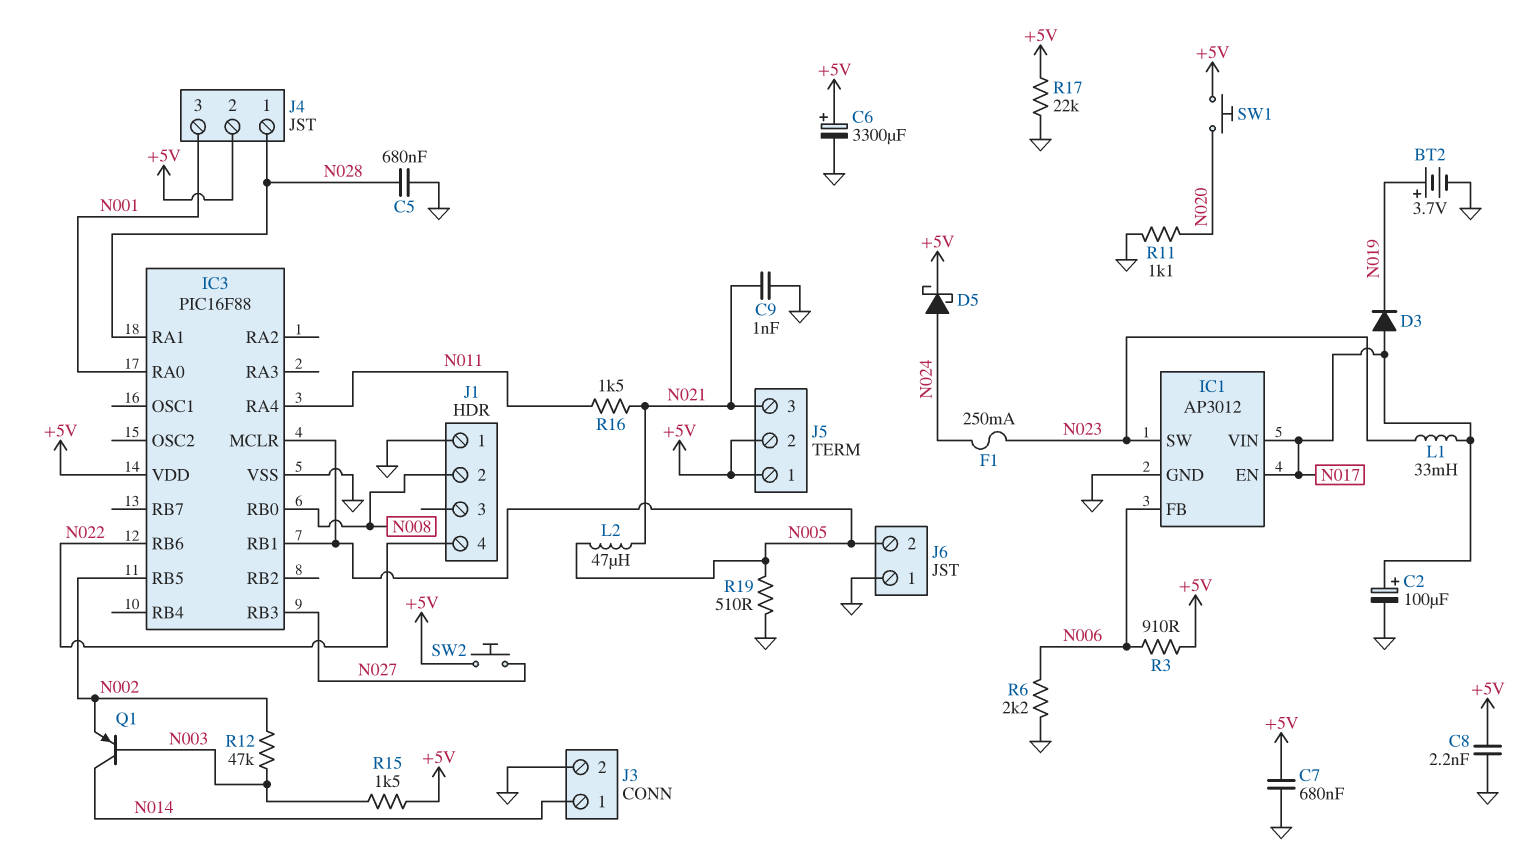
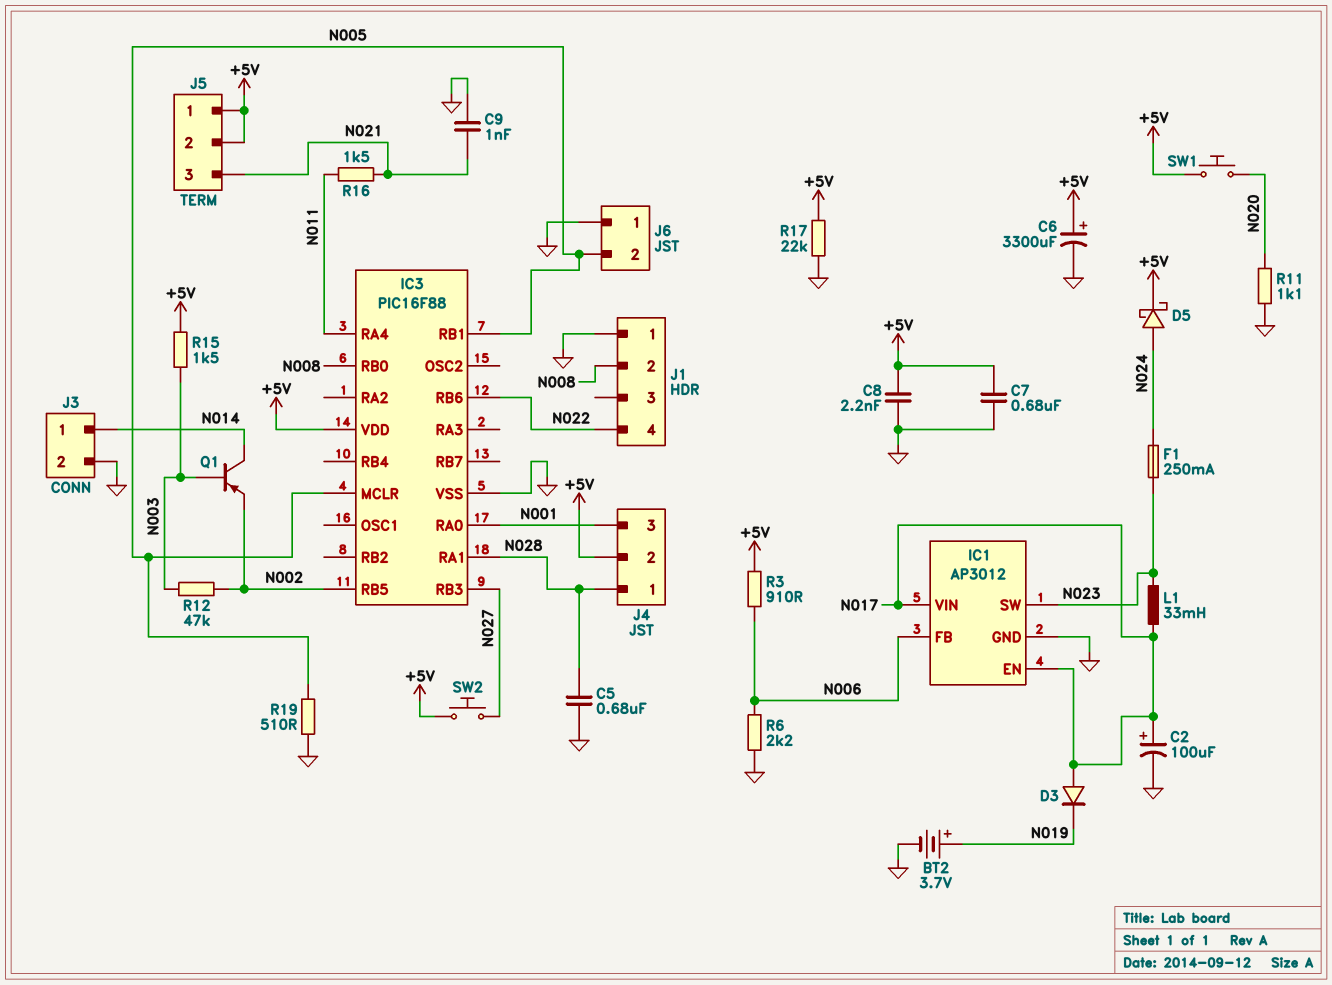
L2: 47uH (N005, N021) -> none

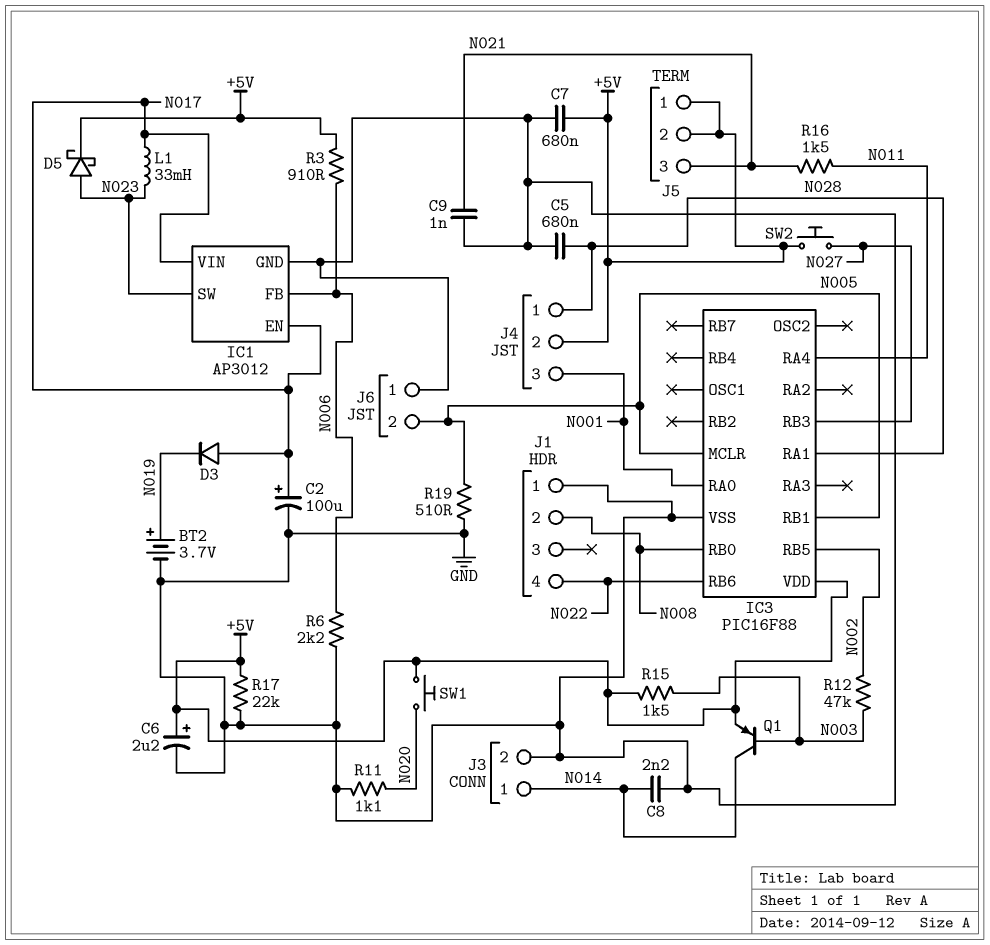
C6: 3300uF (plus +5V, minus GND) -> 2.2uF (plus +5V, minus GND)
C8: 2.2nF (+5V, GND) -> 2.2nF (GND, N014)
D5: schottky (A N024, K +5V) -> schottky (A N023, K +5V)
F1: 250mA (N023, N024) -> none
Q1: PNP (B N003, C N014, E N002) -> PNP (B N003, C N014, E +5V)

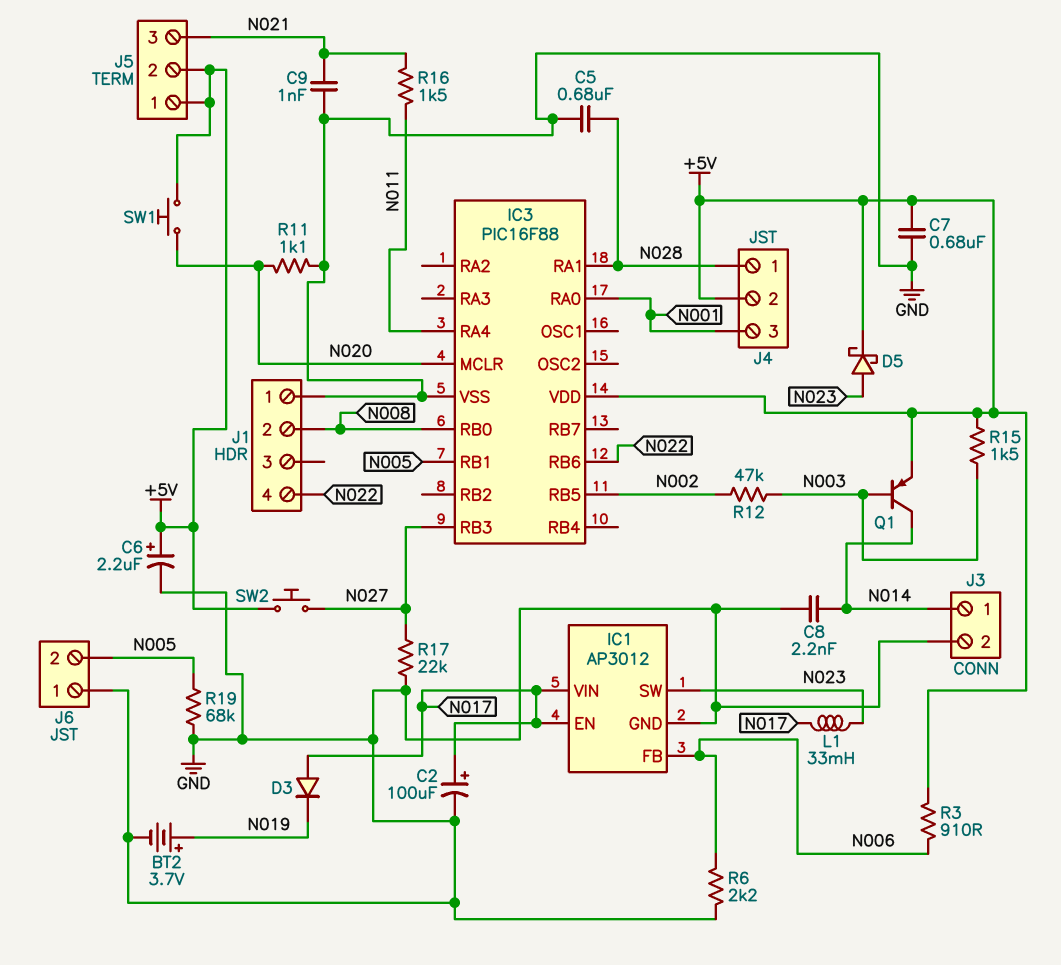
IC3 pin MCLR: N005 -> N020
R17: 22k (+5V, GND) -> 22k (GND, N027)
R19: 510 (GND, N005) -> 68k (GND, N005)

